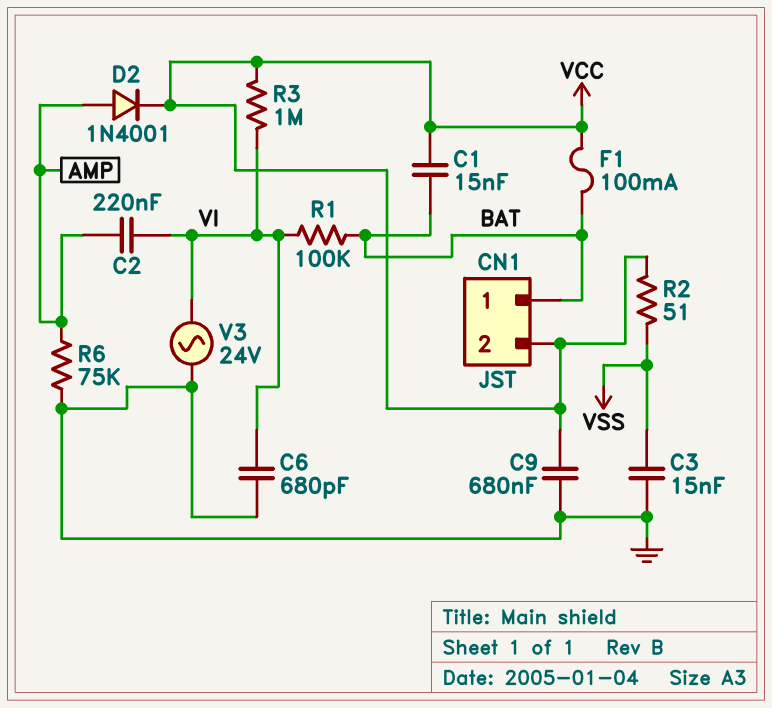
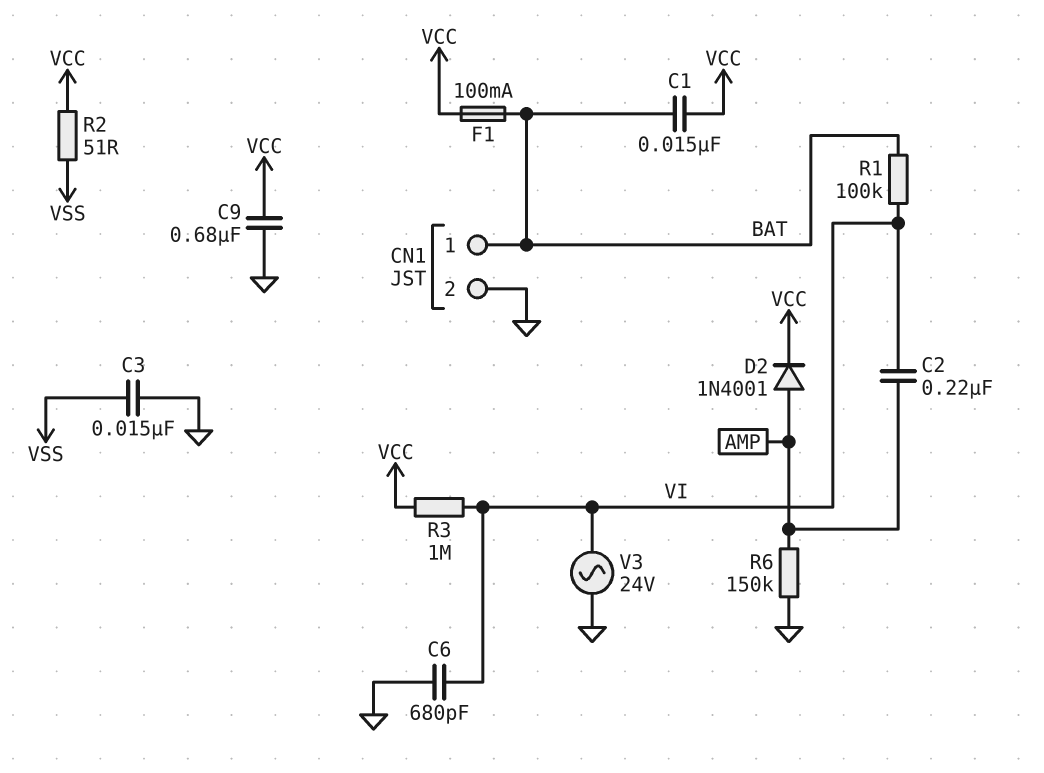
CN1 pin 2: VCC -> GND
R6: 75k (AMP, GND) -> 150k (AMP, GND)

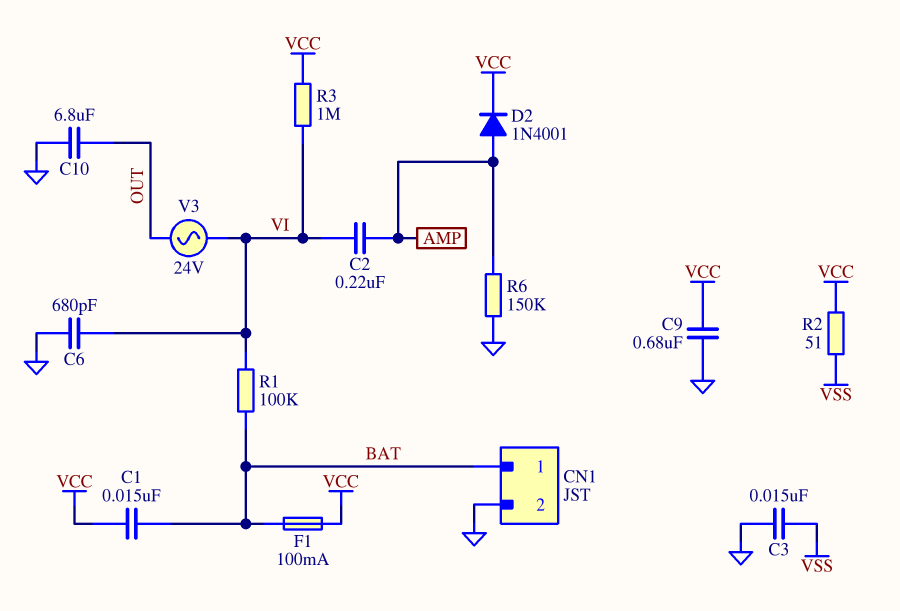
C10: none -> 6.8uF (GND, OUT)
V3: AC 24V (GND, VI) -> AC 24V (OUT, VI)

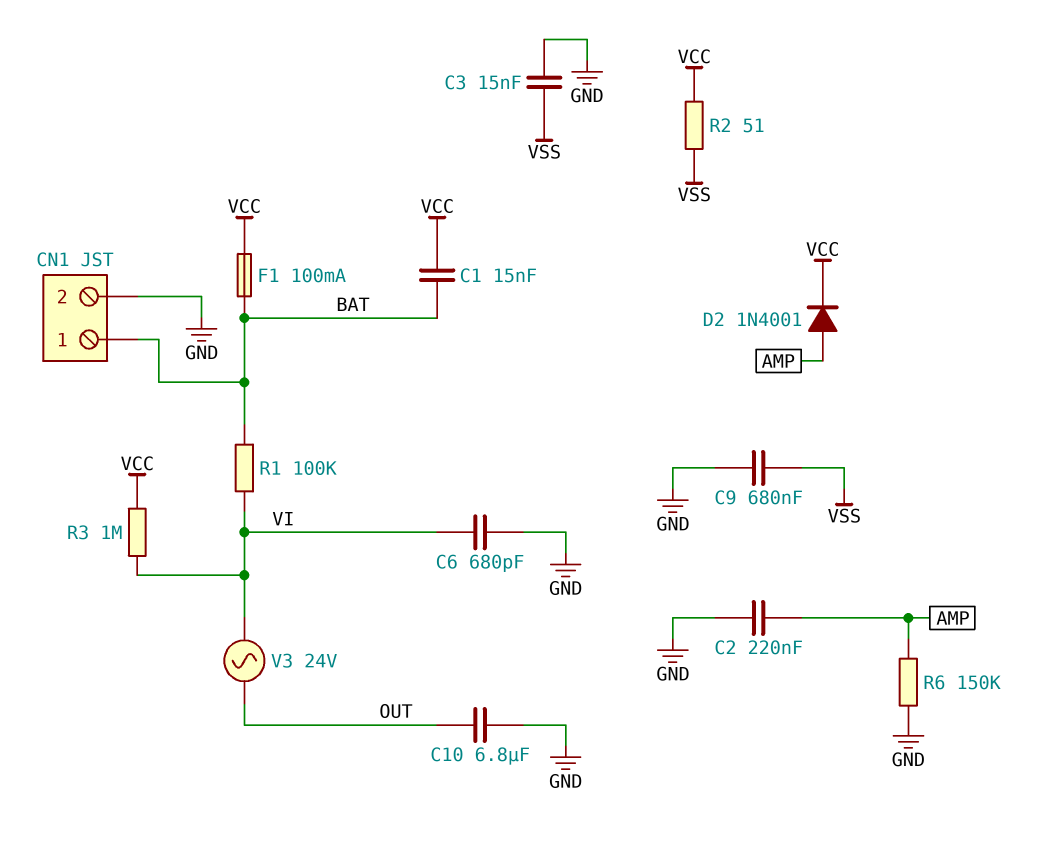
C2: 220nF (AMP, VI) -> 220nF (AMP, GND)
C9: 680nF (GND, VCC) -> 680nF (GND, VSS)

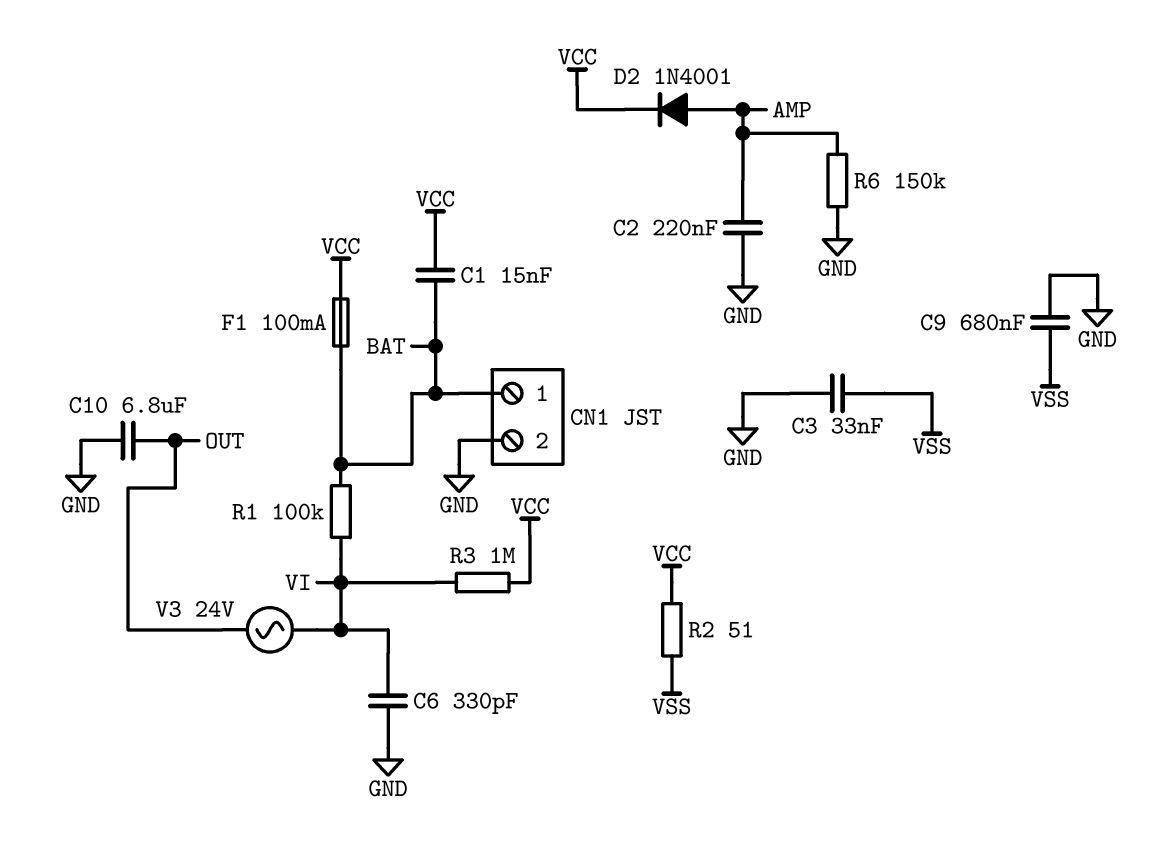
C3: 15nF (GND, VSS) -> 33nF (GND, VSS)
C6: 680pF (GND, VI) -> 330pF (GND, VI)

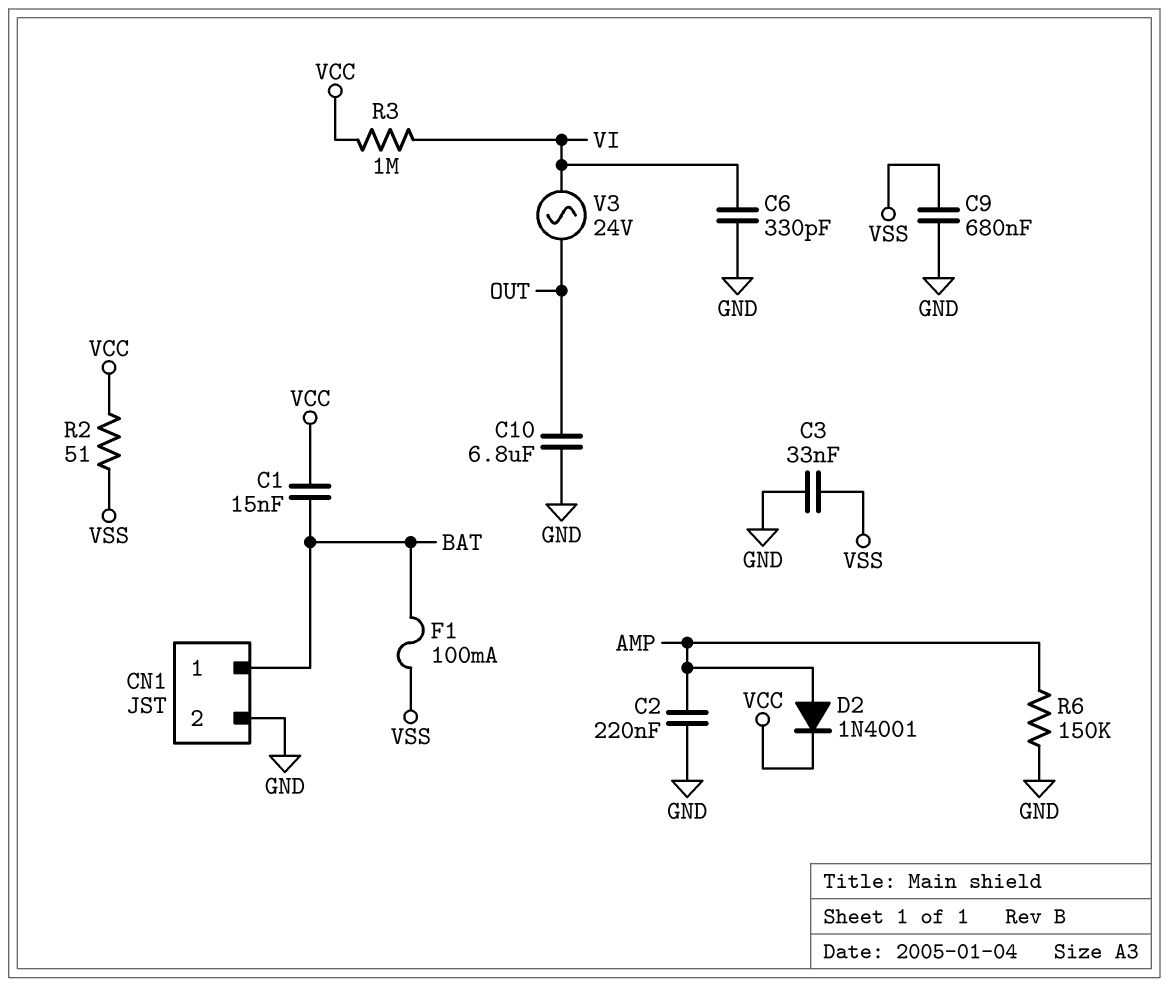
F1: 100mA (BAT, VCC) -> 100mA (BAT, VSS)
R1: 100k (BAT, VI) -> none

